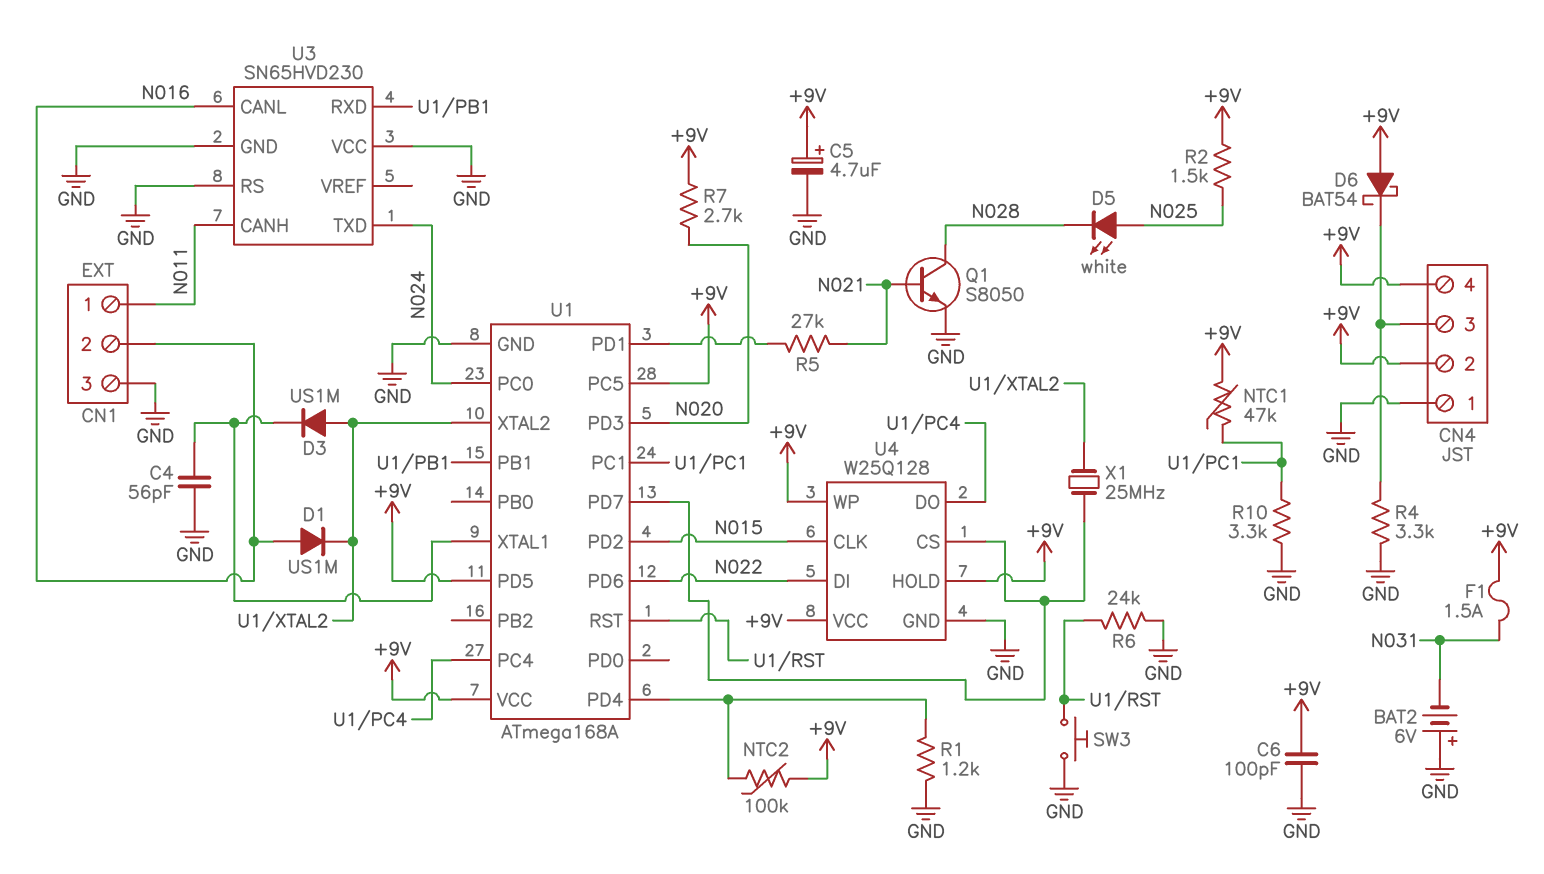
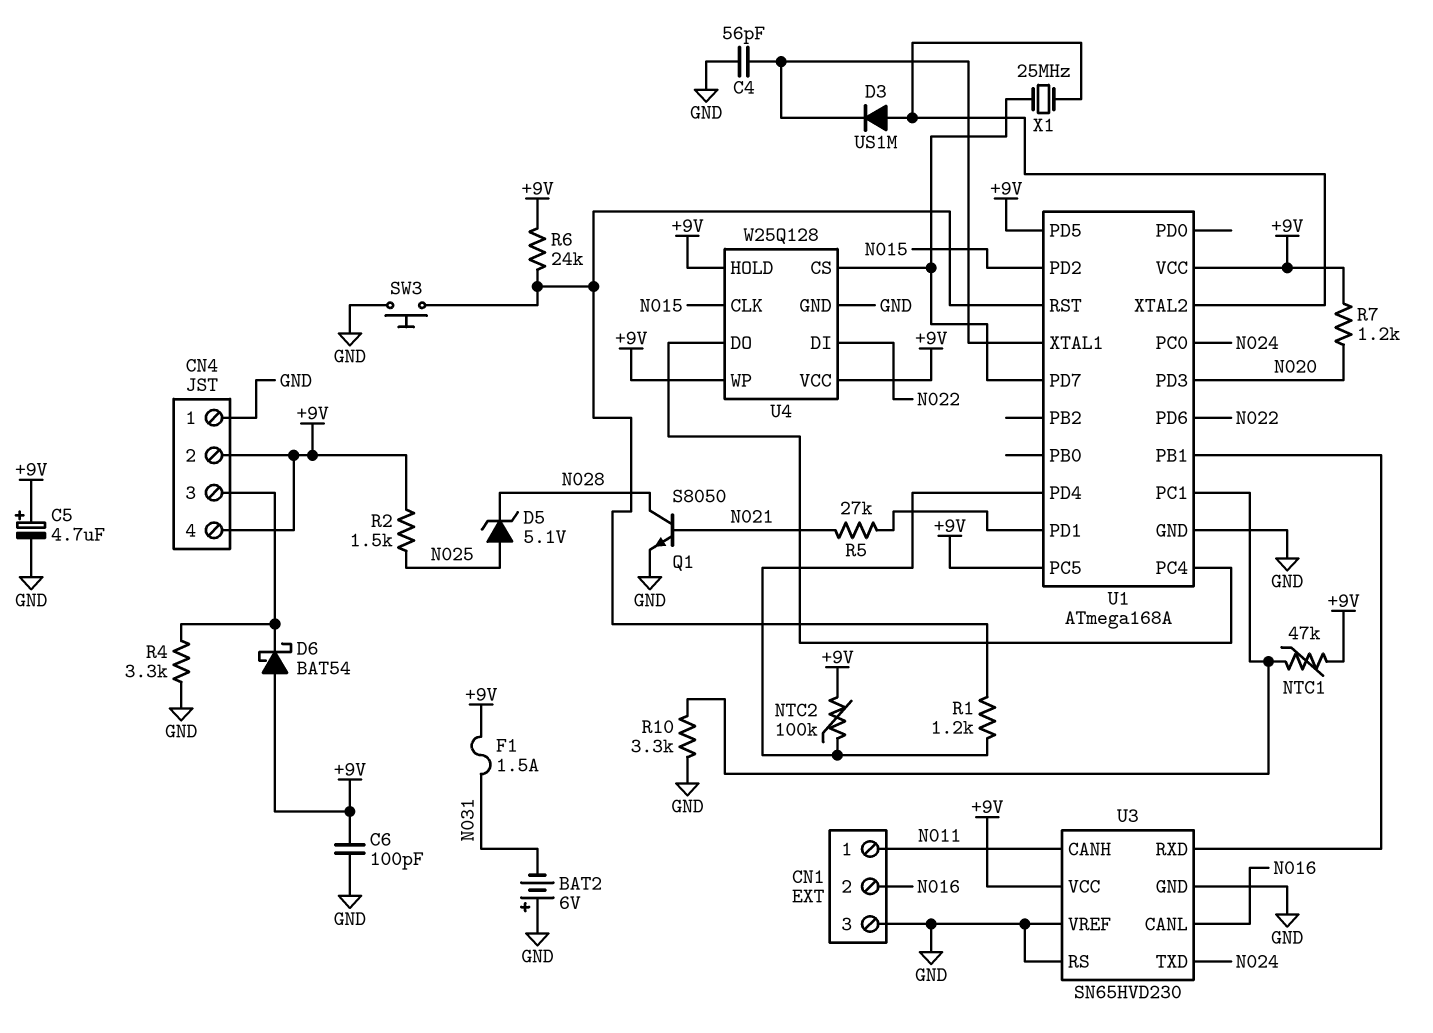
D1: diode US1M (A N016, K U1/XTAL2) -> none
D5: LED white (A N025, K N028) -> zener 5.1V (A N025, K N028)
R1: 1.2k (GND, U1/PD4) -> 1.2k (U1/PD4, U1/RST)
R6: 24k (GND, U1/RST) -> 24k (+9V, U1/RST)
R7: 2.7k (+9V, N020) -> 1.2k (+9V, N020)
U3 pin VCC: GND -> +9V
U3 pin VREF: none -> GND

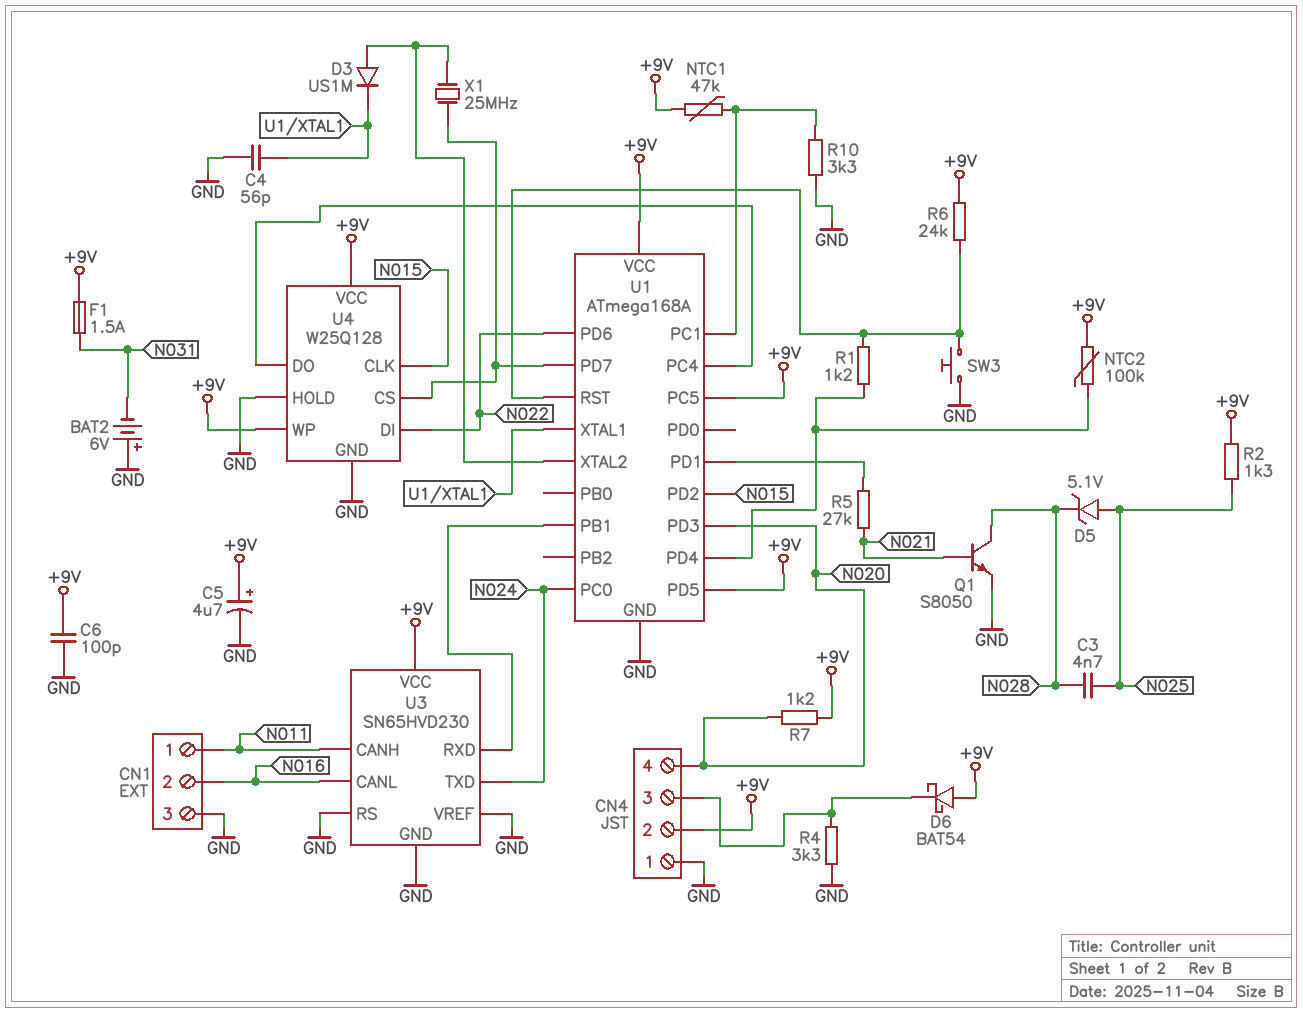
C3: none -> 4.7nF (N025, N028)
CN4 pin 4: +9V -> N020
R2: 1.5k (+9V, N025) -> 1.3k (+9V, N025)
U4 pin HOLD: +9V -> GND

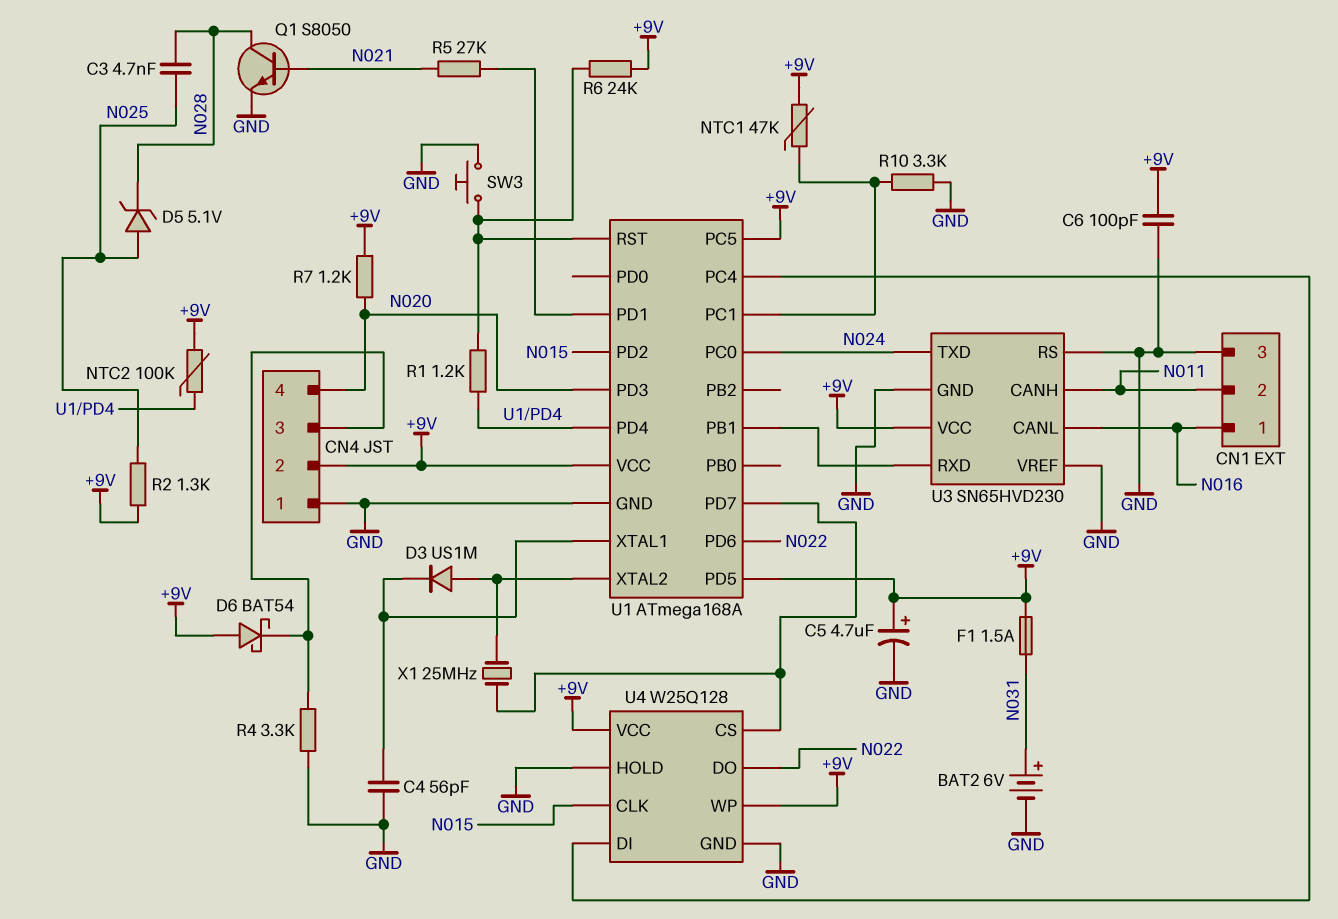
BAT2: 6V (plus GND, minus N031) -> 6V (plus N031, minus GND)
CN1 pin 1: N011 -> N016
CN1 pin 2: N016 -> N011
U4 pin DI: N022 -> U1/PC4
U4 pin DO: U1/PC4 -> N022

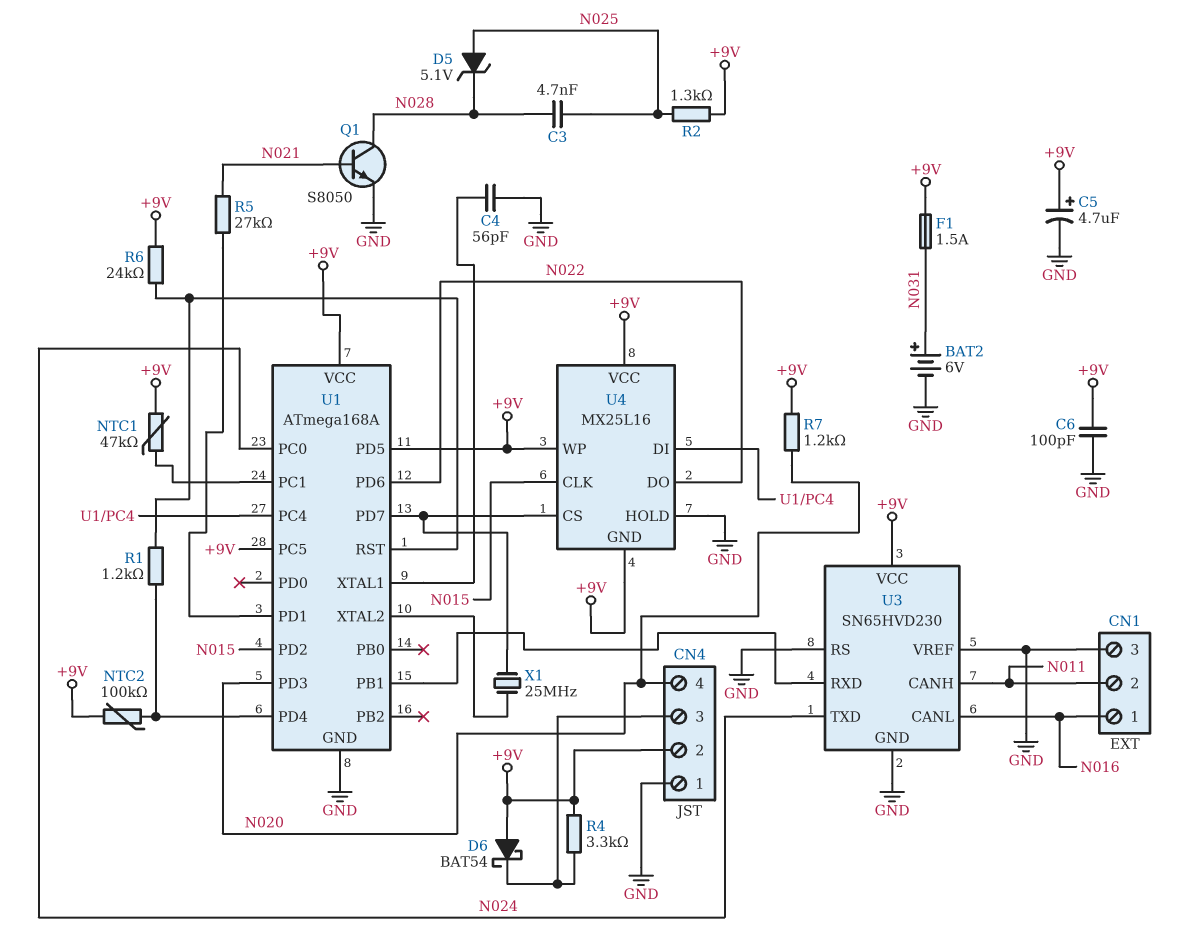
D3: diode US1M (A U1/XTAL2, K U1/XTAL1) -> none
R4: 3.3k (CN4/3, GND) -> 3.3k (+9V, CN4/3)
R10: 3.3k (GND, U1/PC1) -> none
SW3: button (GND, U1/RST) -> none
U4: W25Q128 -> MX25L16
U4 pin GND: GND -> +9V

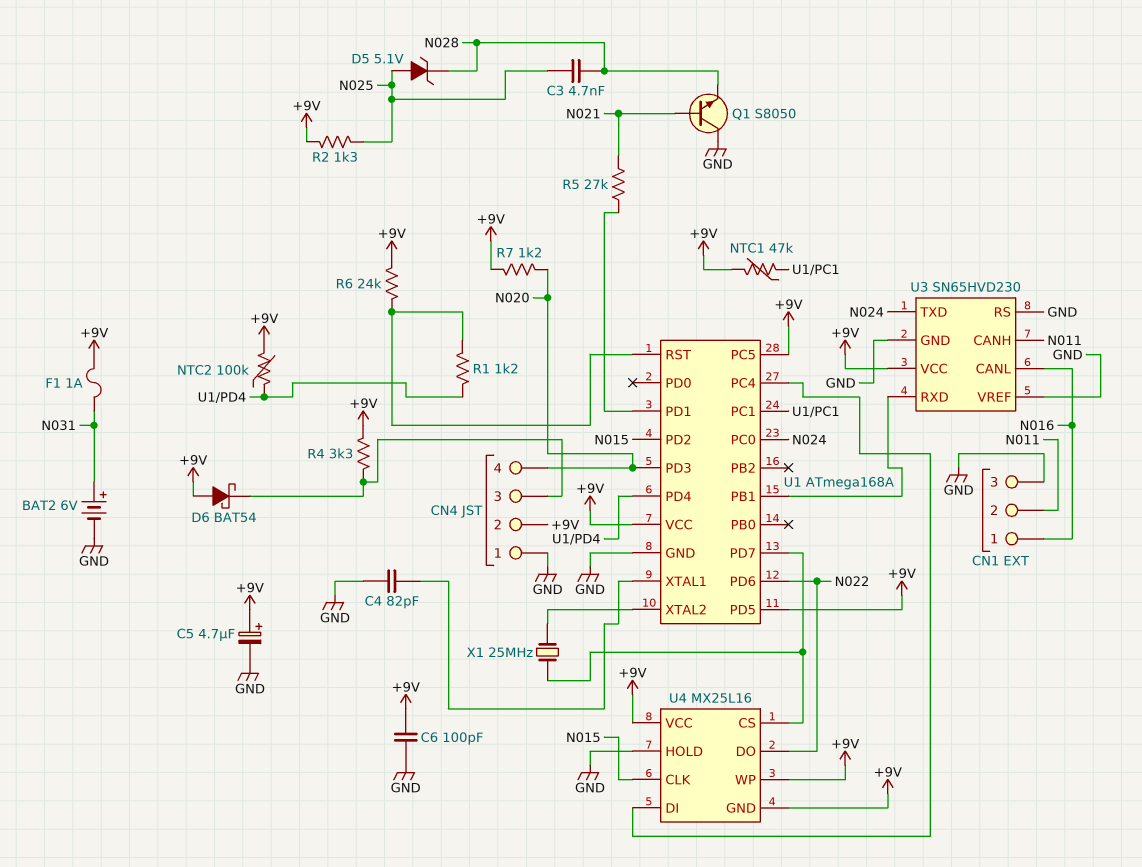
C4: 56pF (GND, U1/XTAL1) -> 82pF (GND, U1/XTAL1)
F1: 1.5A (+9V, N031) -> 1A (+9V, N031)
Q1: NPN S8050 (B N021, C N028, E GND) -> NPN S8050 (B N021, C GND, E N028)

